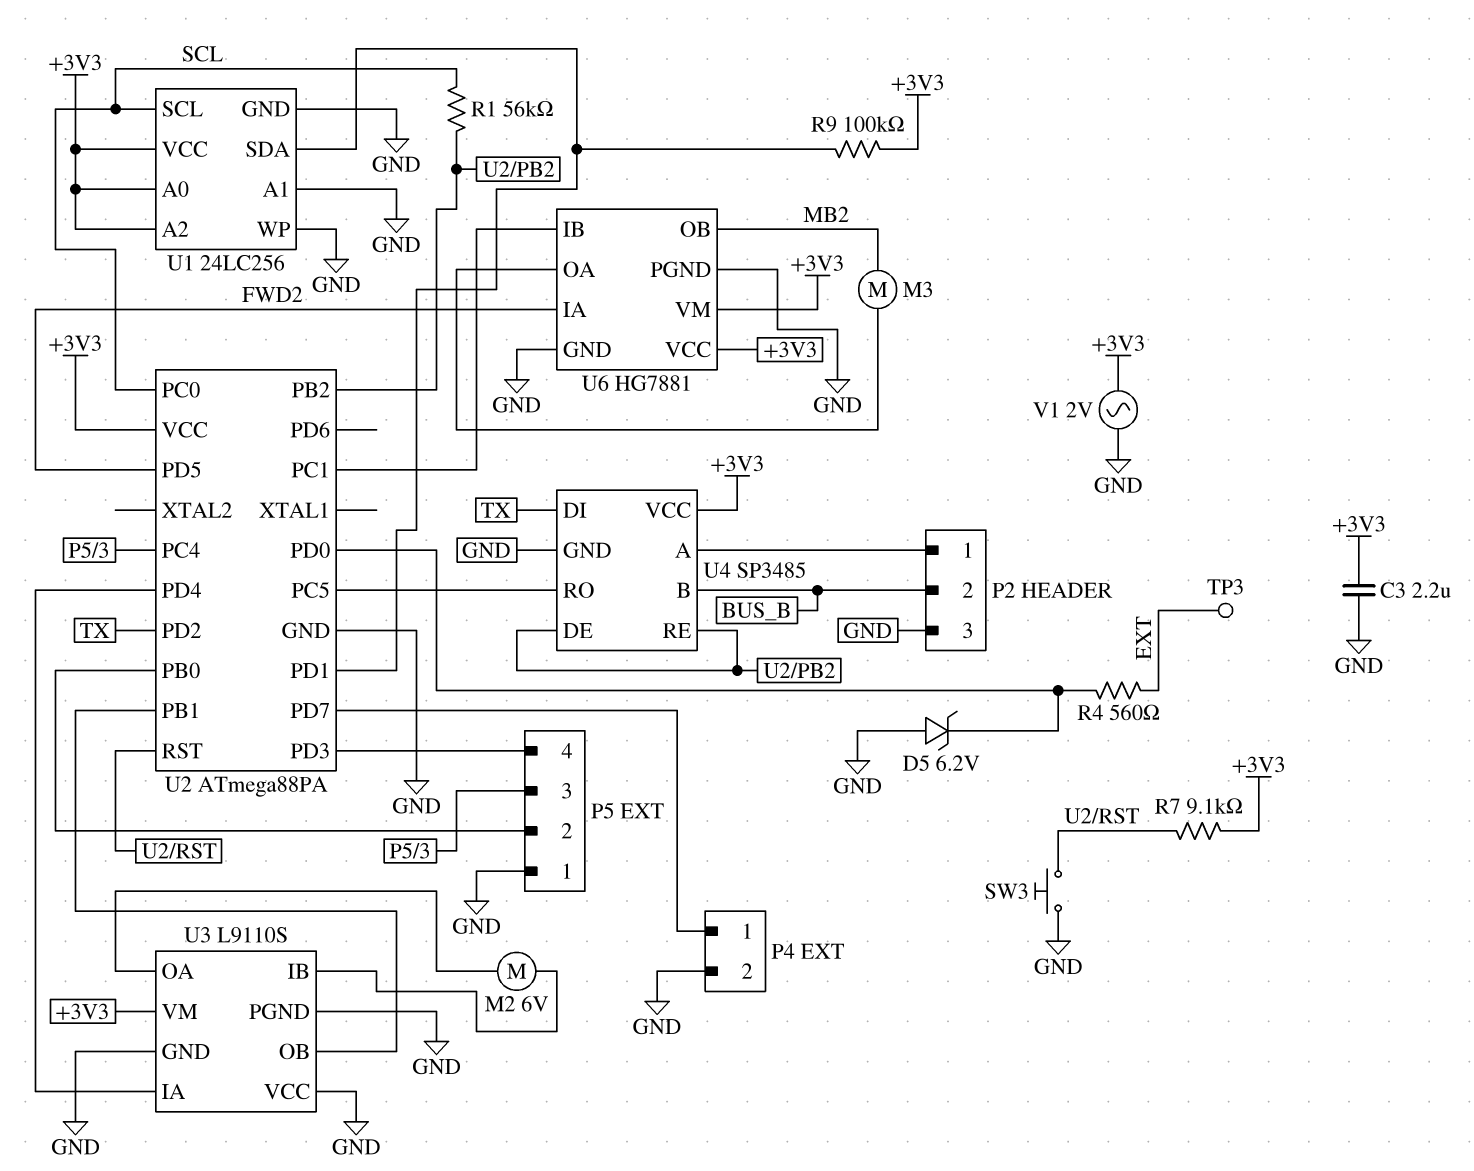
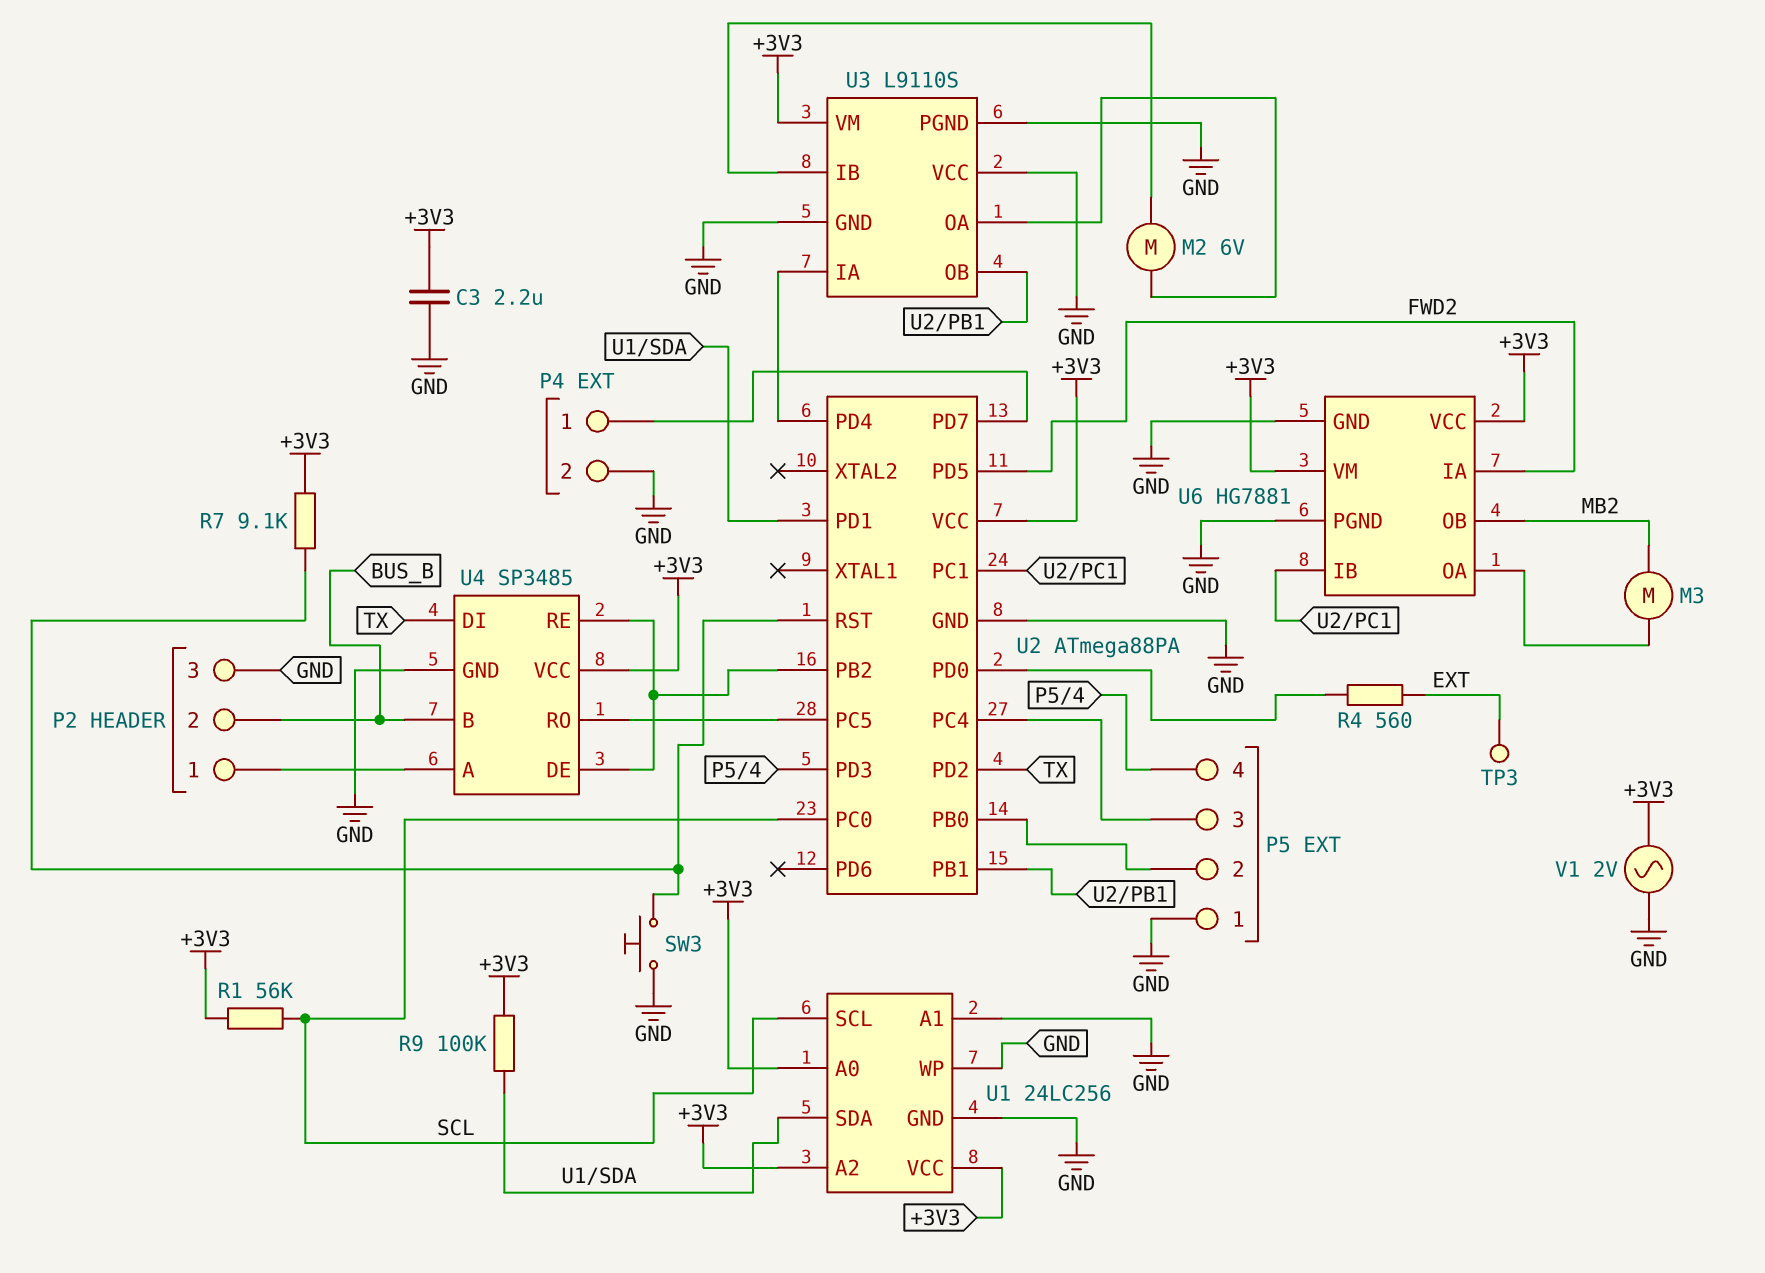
D5: zener 6.2V (A GND, K U2/PD0) -> none
R1: 56k (SCL, U2/PB2) -> 56k (+3V3, SCL)

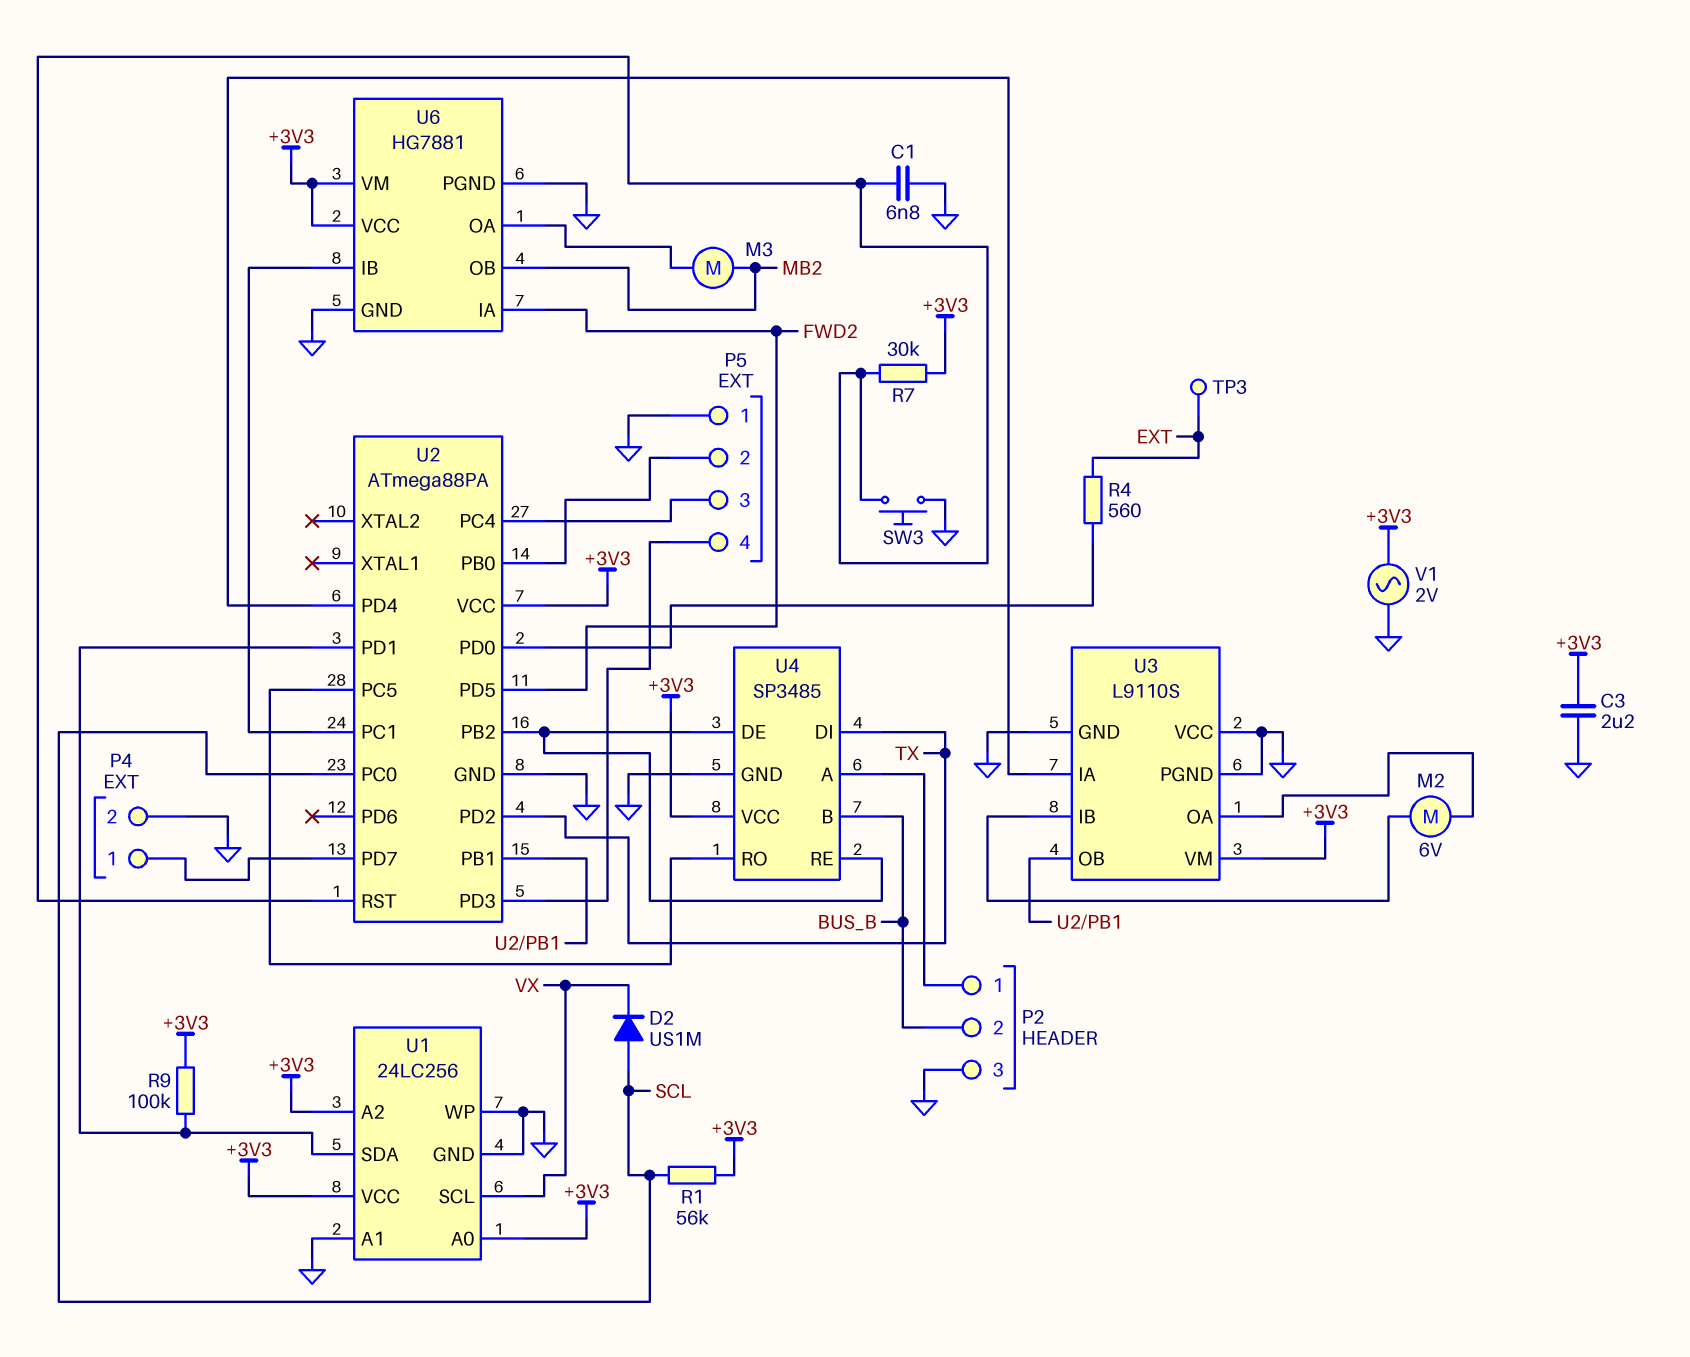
C1: none -> 6.8nF (GND, U2/RST)
D2: none -> diode US1M (A SCL, K VX)
R7: 9.1k (+3V3, U2/RST) -> 30k (+3V3, U2/RST)
U1 pin SCL: SCL -> VX

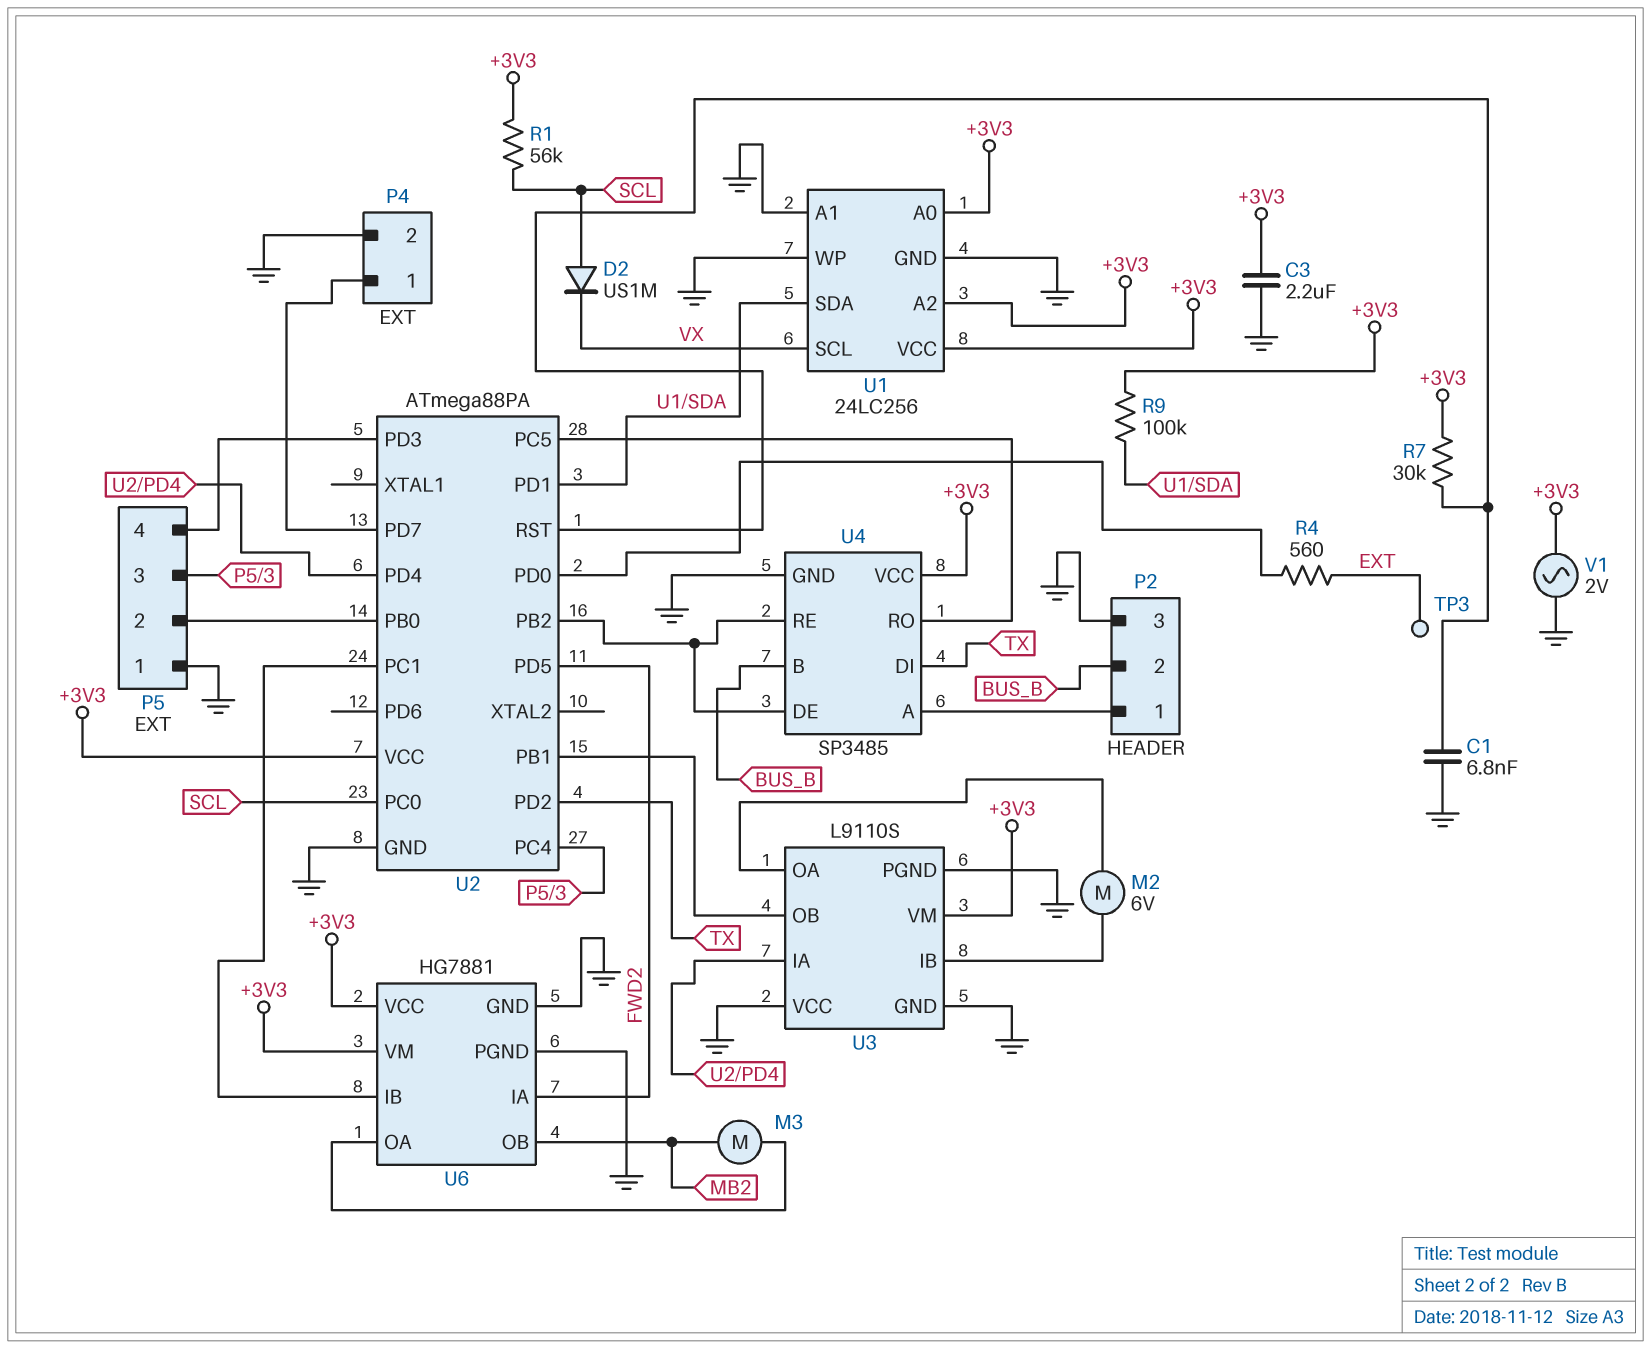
SW3: button (GND, U2/RST) -> none

